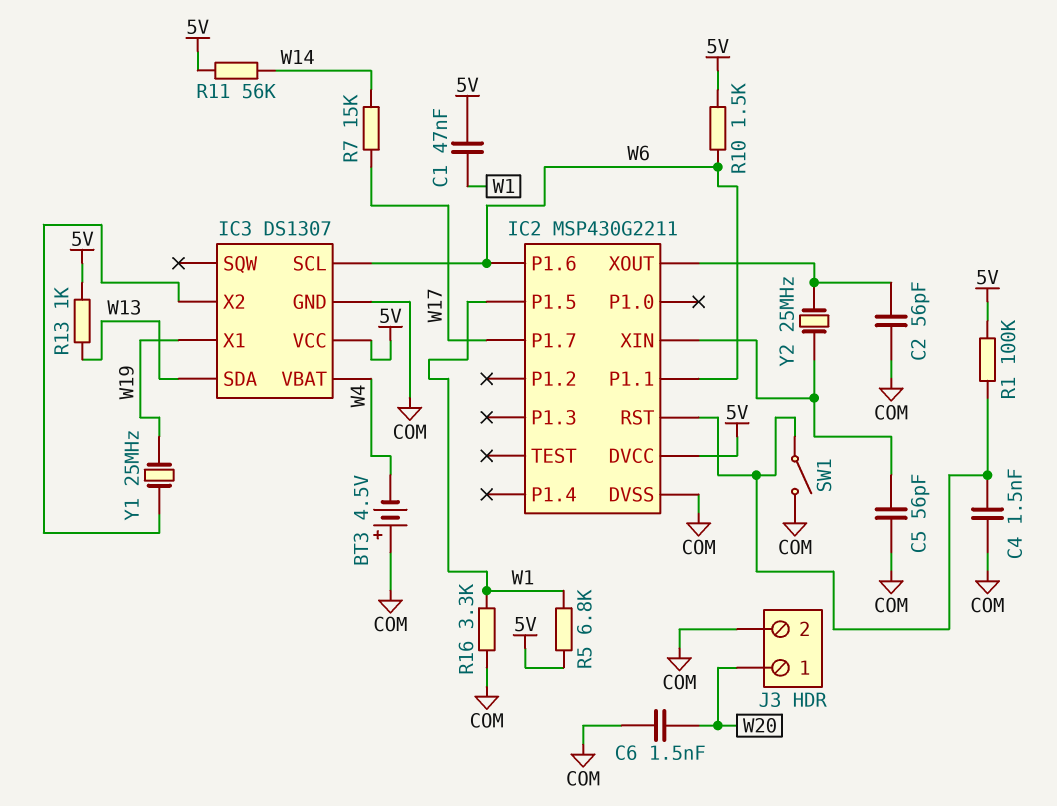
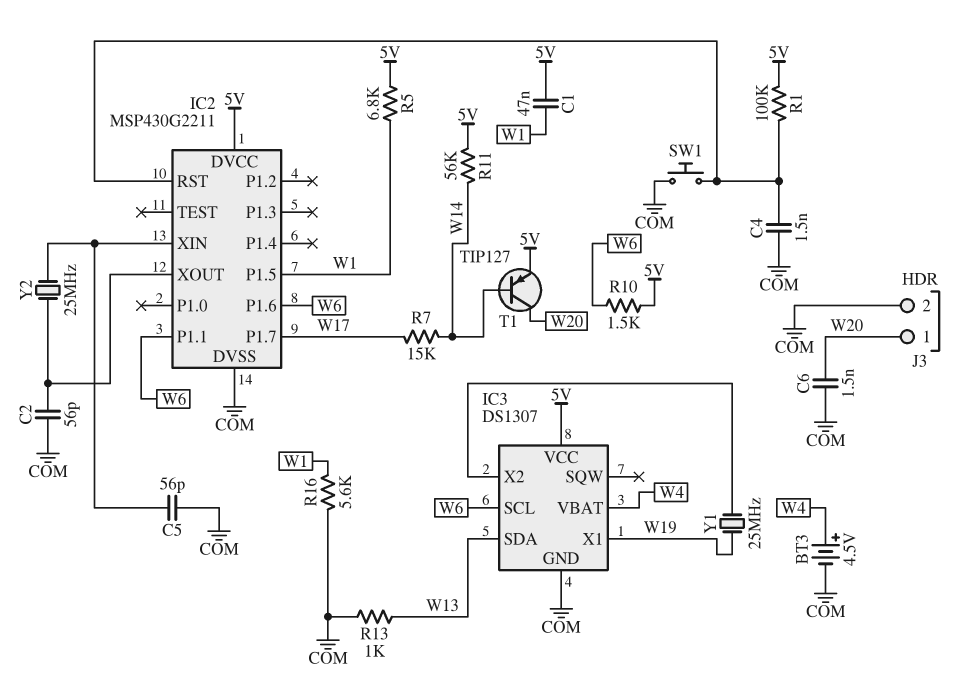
BT3: 4.5V (plus COM, minus W4) -> 4.5V (plus W4, minus COM)
R13: 1k (5V, W13) -> 1k (COM, W13)
R16: 3.3k (COM, W1) -> 5.6k (COM, W1)
SW1: switch (COM, IC2/RST) -> button (COM, IC2/RST)
T1: none -> PNP TIP127 (B W14, C W20, E 5V)

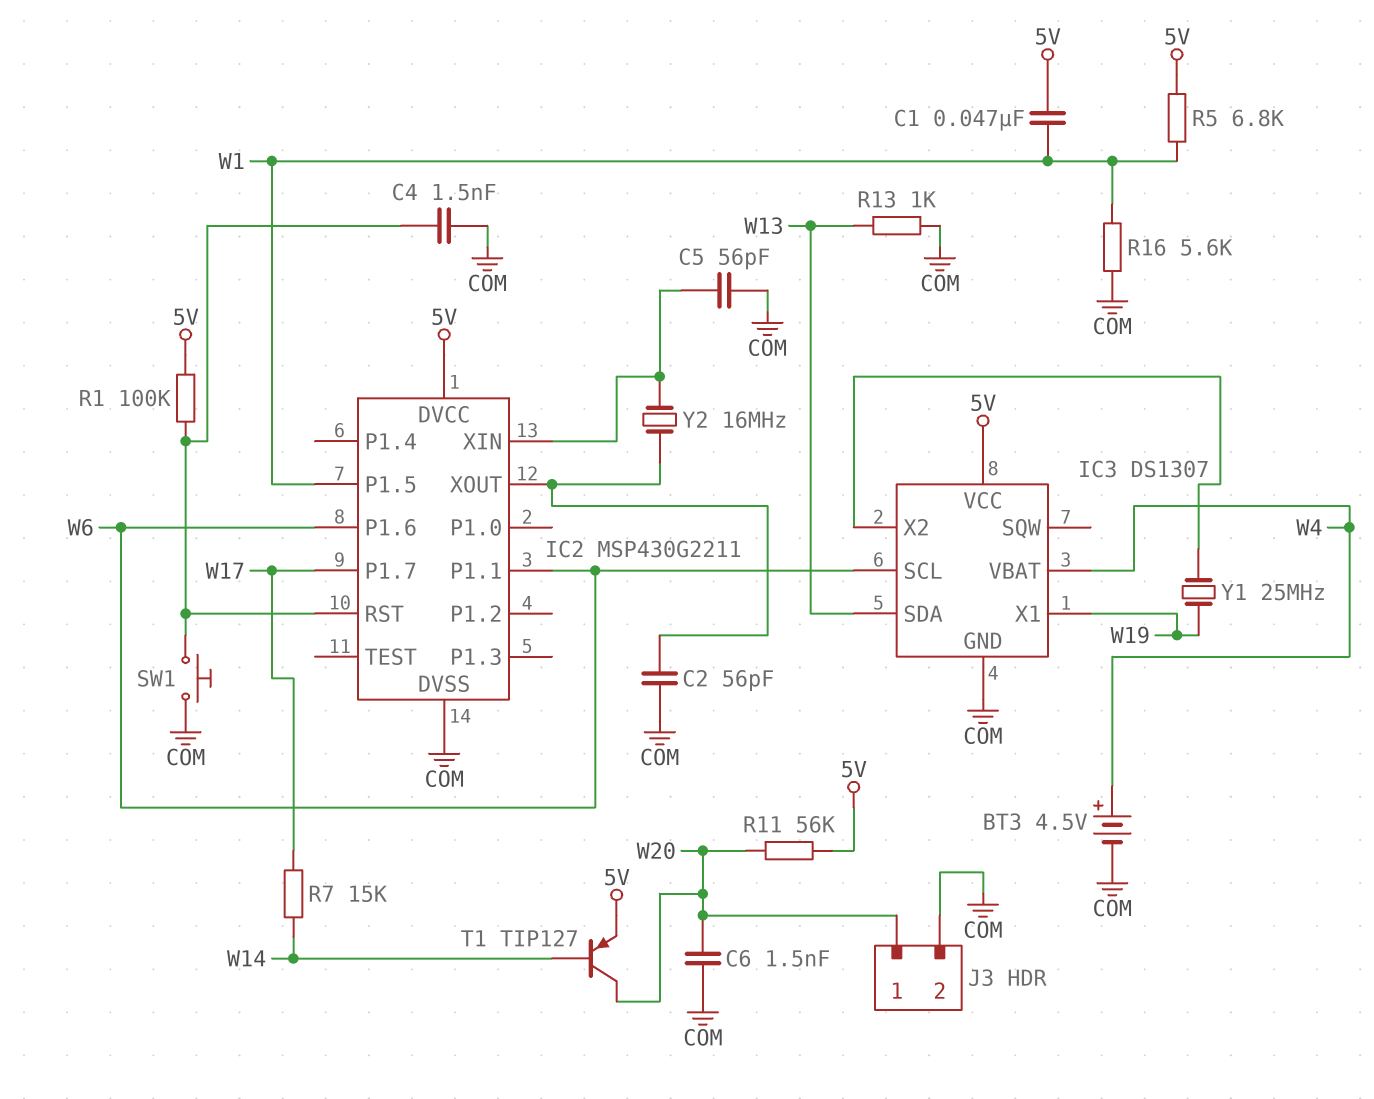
R10: 1.5k (5V, W6) -> none
R11: 56k (5V, W14) -> 56k (5V, W20)
Y2: 25MHz (IC2/XIN, IC2/XOUT) -> 16MHz (IC2/XIN, IC2/XOUT)

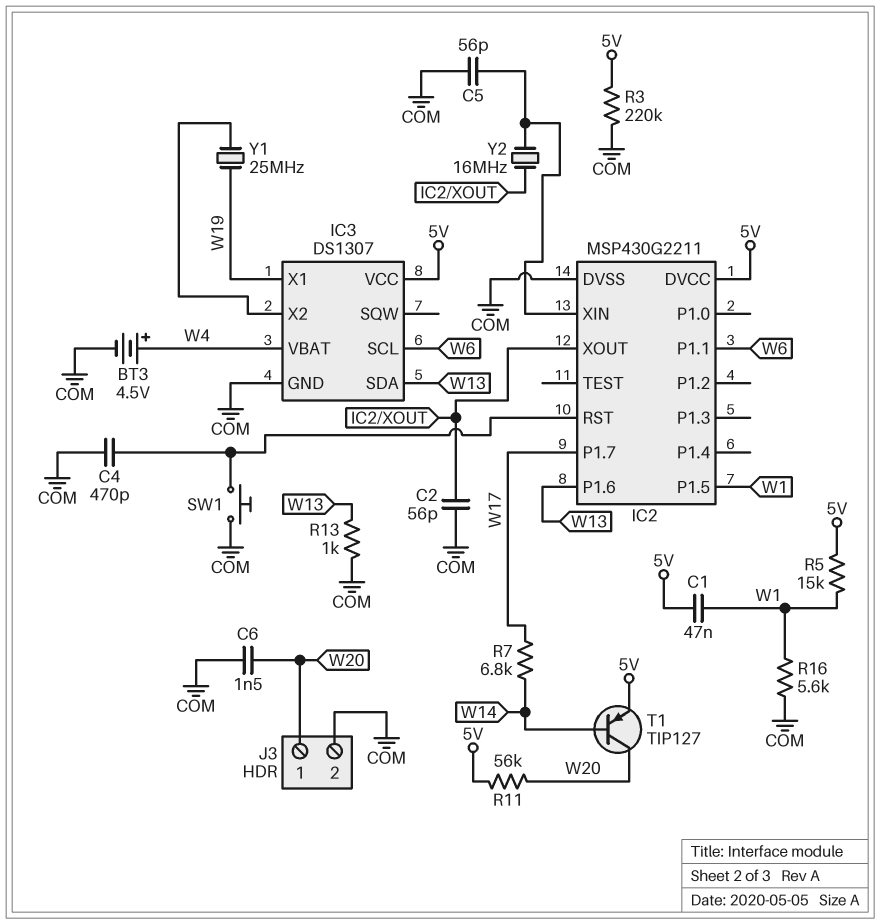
C4: 1.5nF (COM, IC2/RST) -> 470pF (COM, IC2/RST)
IC2 pin P1.6: W6 -> W13
R1: 100k (5V, IC2/RST) -> none
R3: none -> 220k (5V, COM)
R5: 6.8k (5V, W1) -> 15k (5V, W1)
R7: 15k (W14, W17) -> 6.8k (W14, W17)

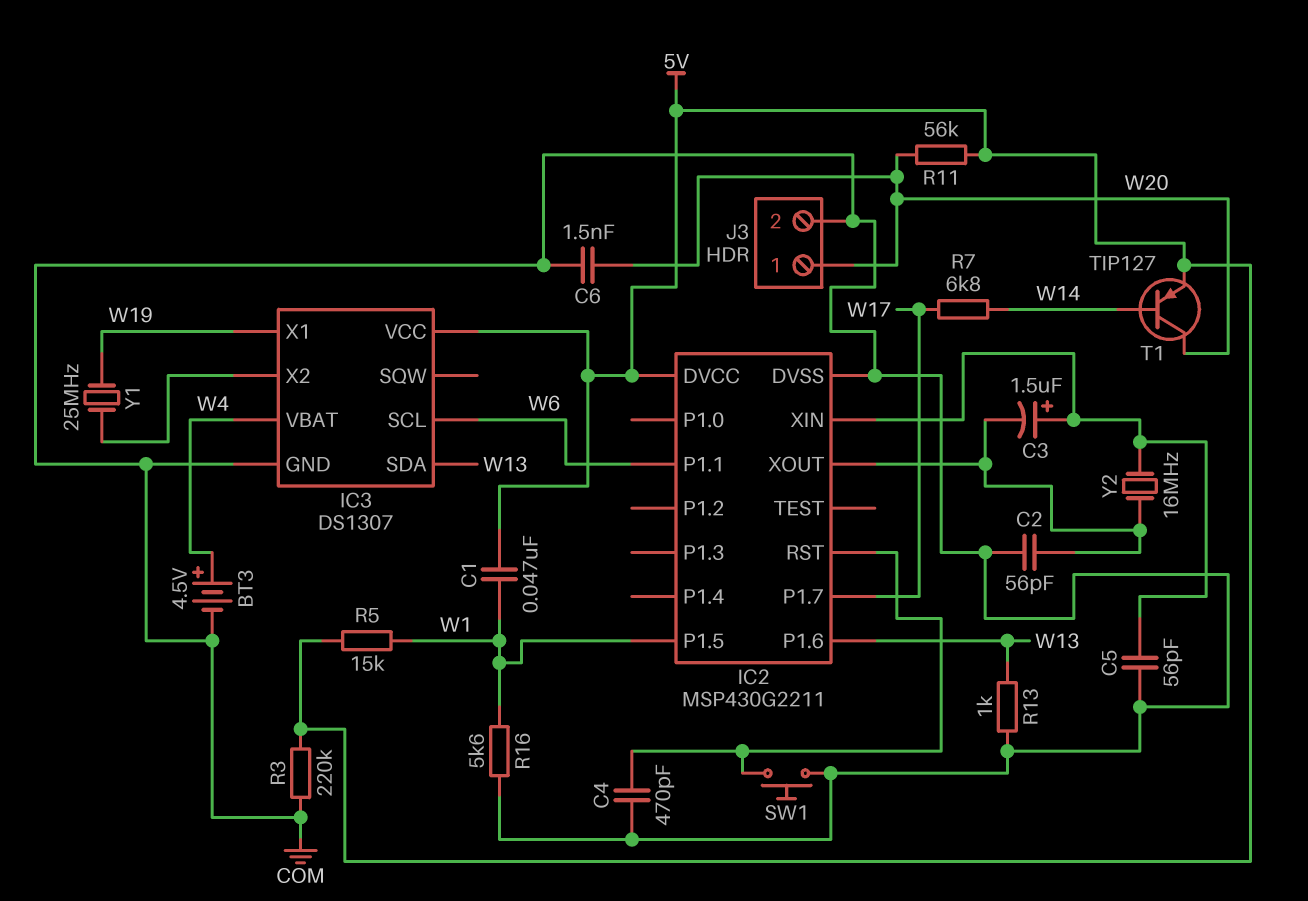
C3: none -> 1.5uF (plus IC2/XIN, minus IC2/XOUT)

